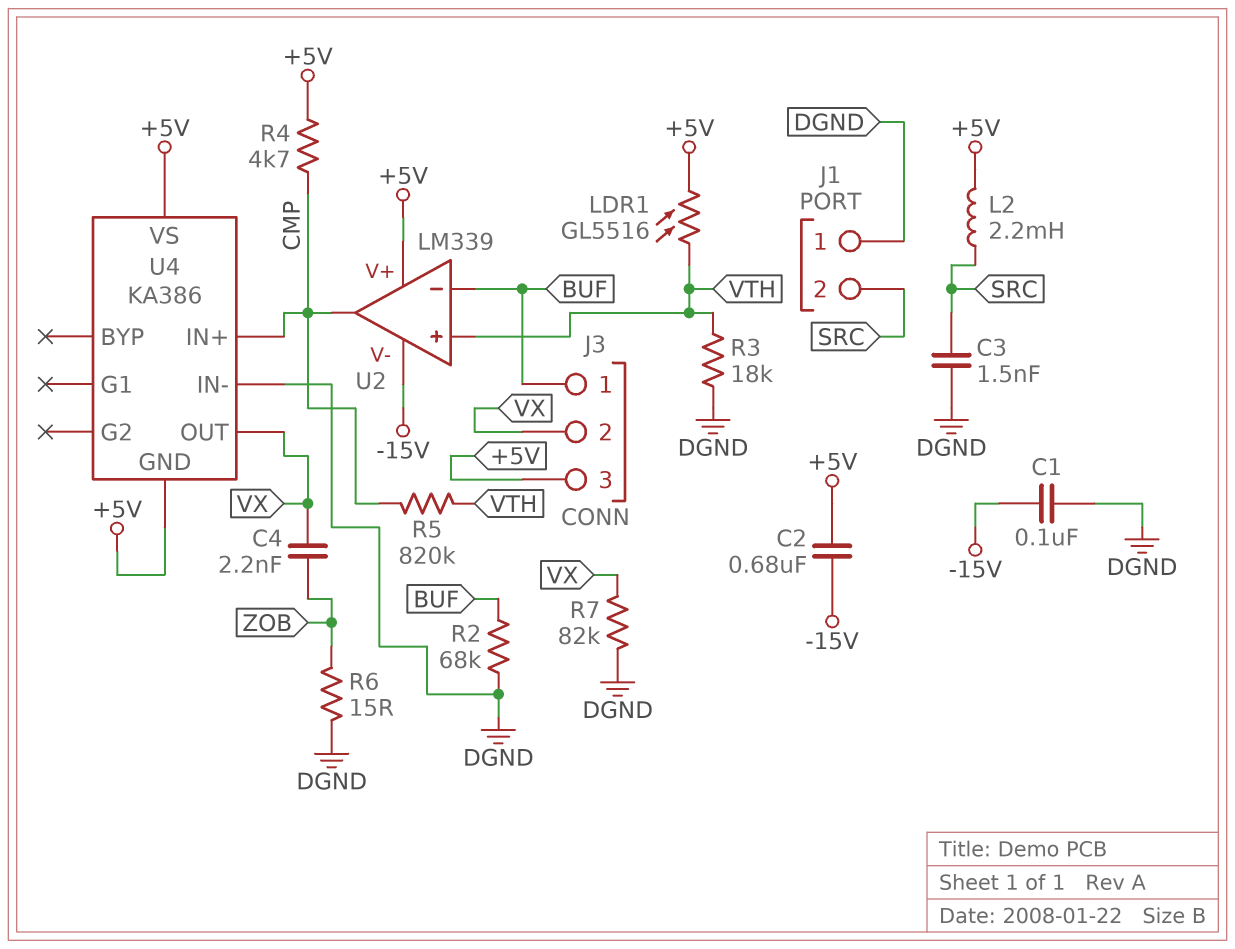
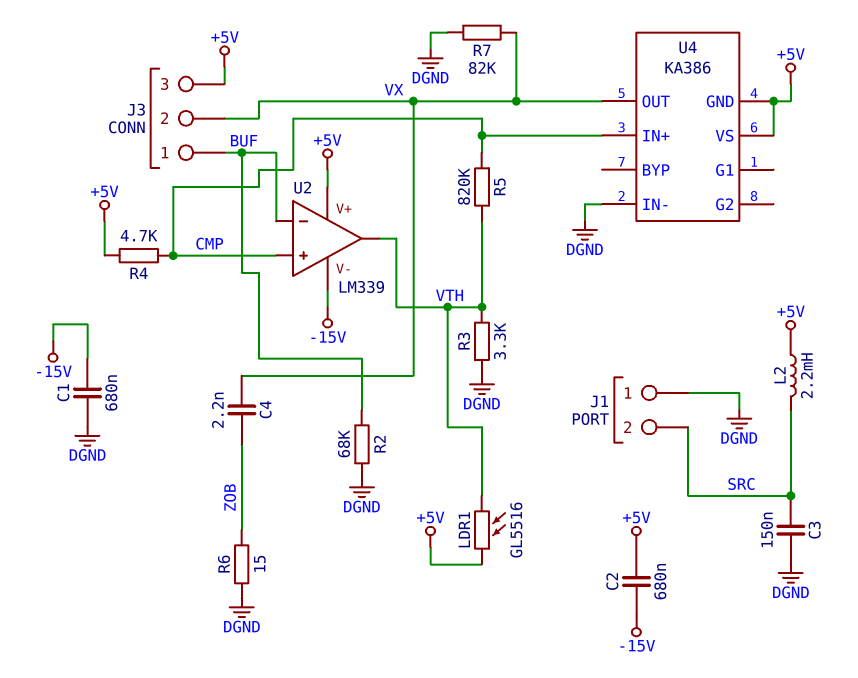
C1: 100nF (-15V, DGND) -> 680nF (-15V, DGND)
C3: 1.5nF (DGND, SRC) -> 150nF (DGND, SRC)
R3: 18k (DGND, VTH) -> 3.3k (DGND, VTH)
U2 pin in+: VTH -> CMP
U2 pin out: CMP -> VTH

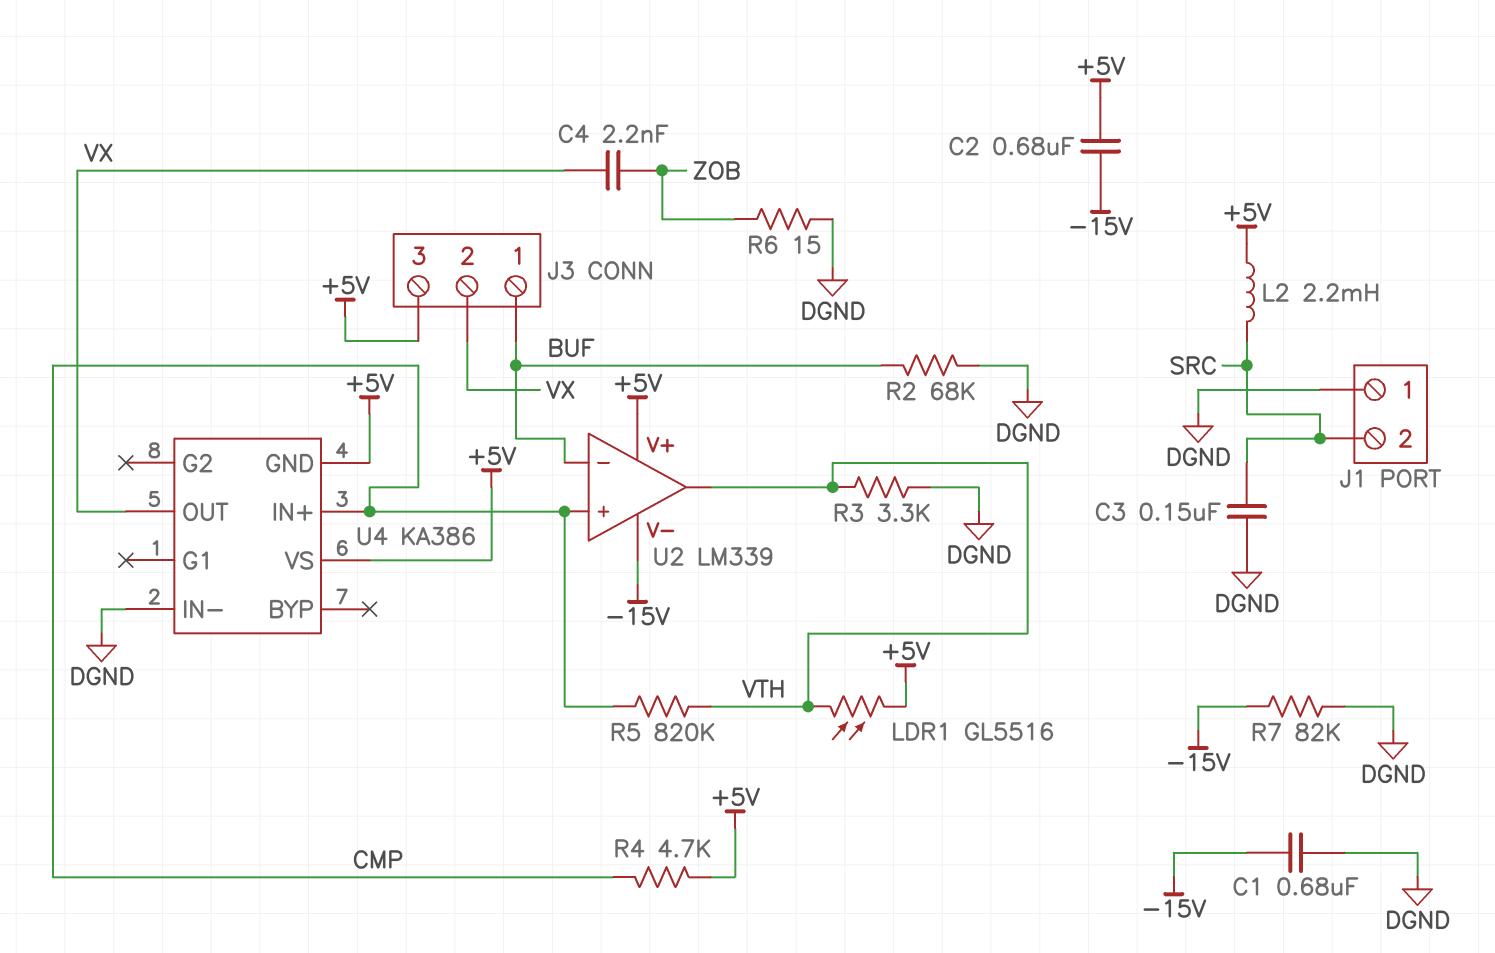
R7: 82k (DGND, VX) -> 82k (-15V, DGND)

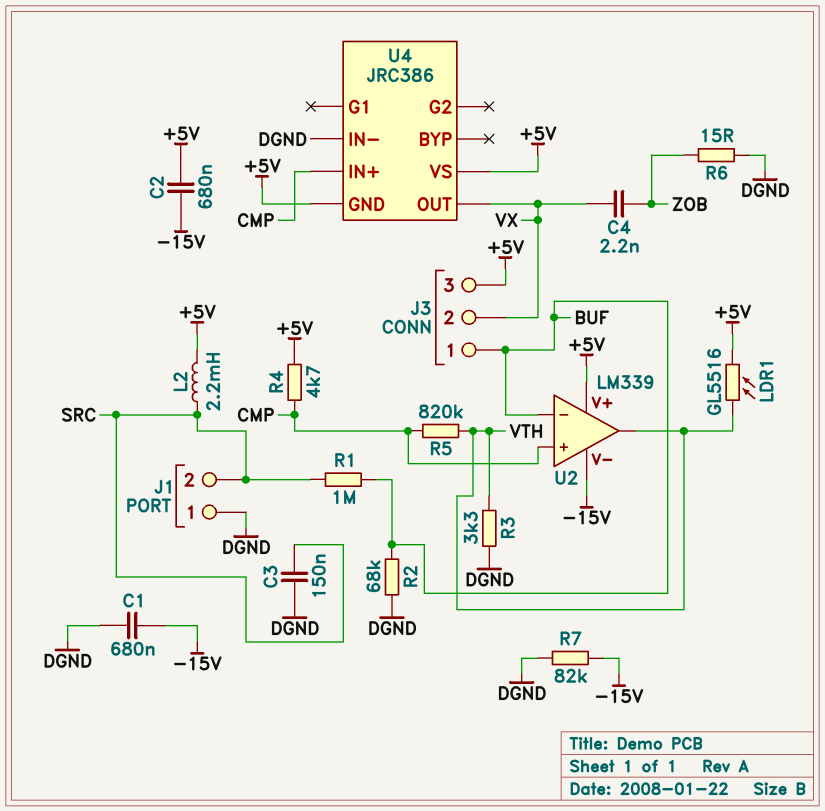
R1: none -> 1M (BUF, SRC)
U4: KA386 -> JRC386

